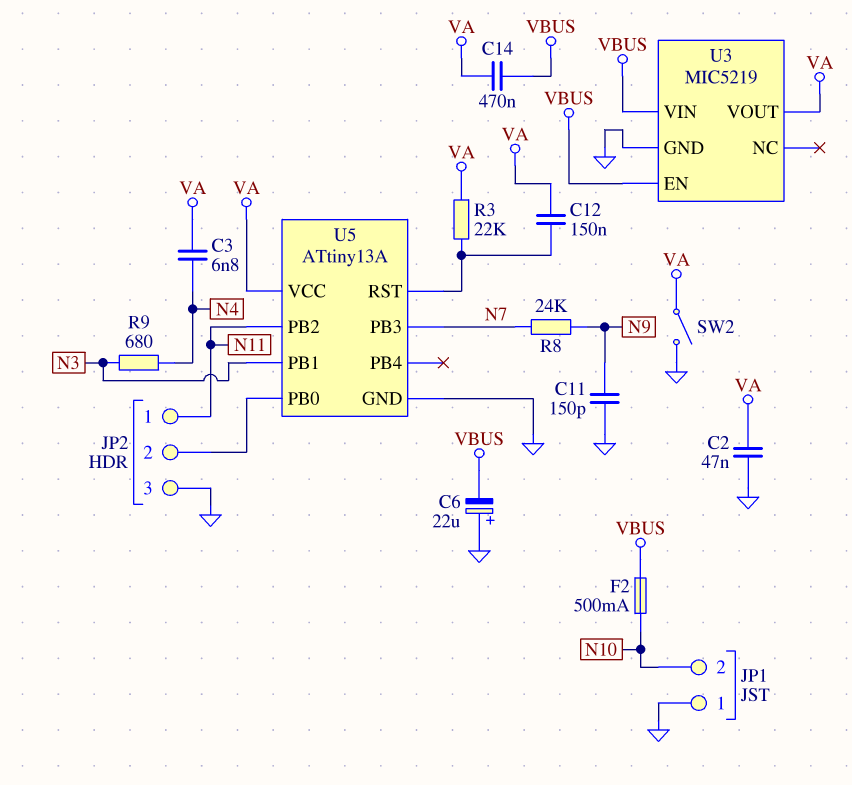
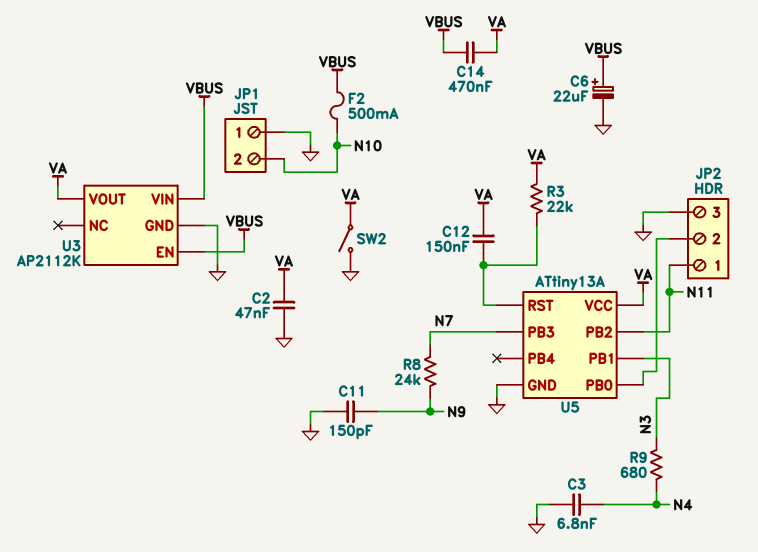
C3: 6.8nF (N4, VA) -> 6.8nF (GND, N4)
C6: 22uF (plus GND, minus VBUS) -> 22uF (plus VBUS, minus GND)
U3: MIC5219 -> AP2112K

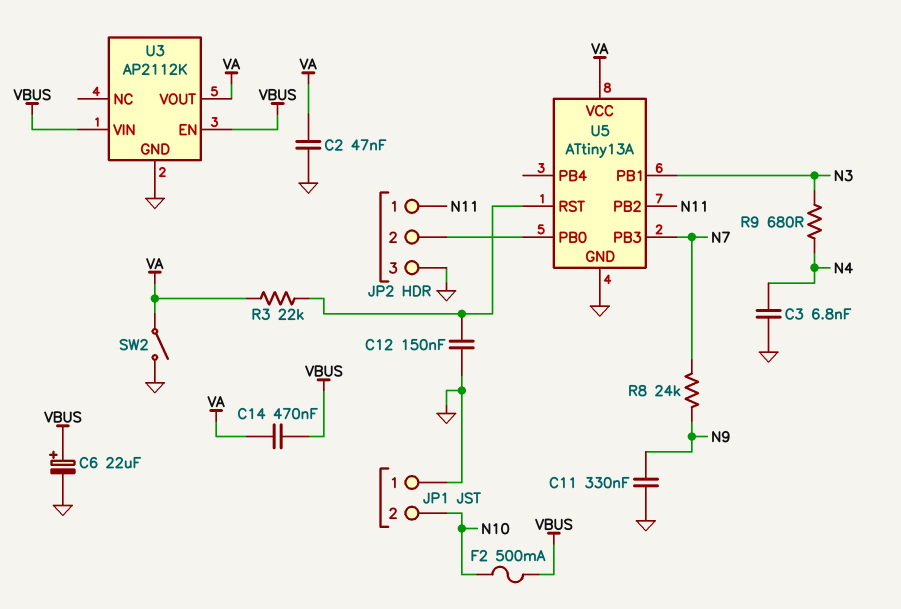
C11: 150pF (GND, N9) -> 330nF (GND, N9)
C12: 150nF (U5/RST, VA) -> 150nF (GND, U5/RST)

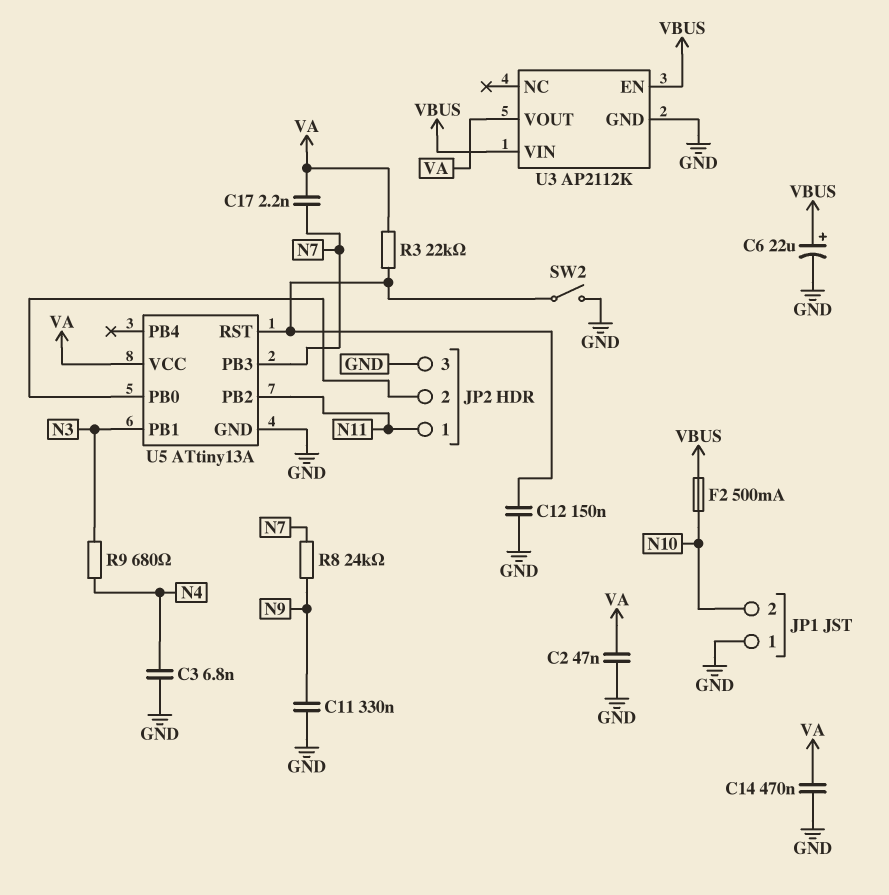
C14: 470nF (VA, VBUS) -> 470nF (GND, VA)
C17: none -> 2.2nF (N7, VA)
SW2: switch (GND, VA) -> switch (GND, U5/RST)

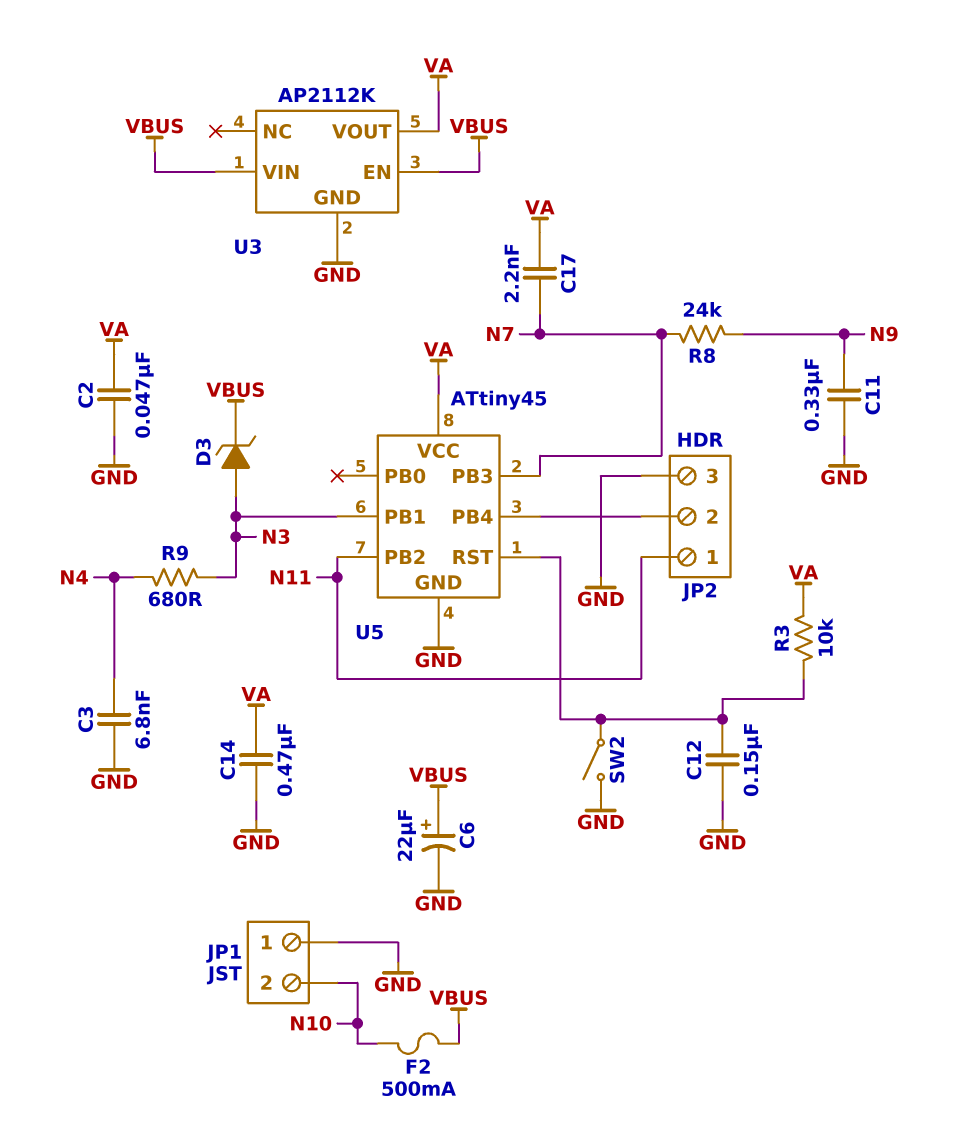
D3: none -> zener (A N3, K VBUS)
R3: 22k (U5/RST, VA) -> 10k (U5/RST, VA)
U5: ATtiny13A -> ATtiny45
U5 pin PB0: JP2/2 -> none
U5 pin PB4: none -> JP2/2

